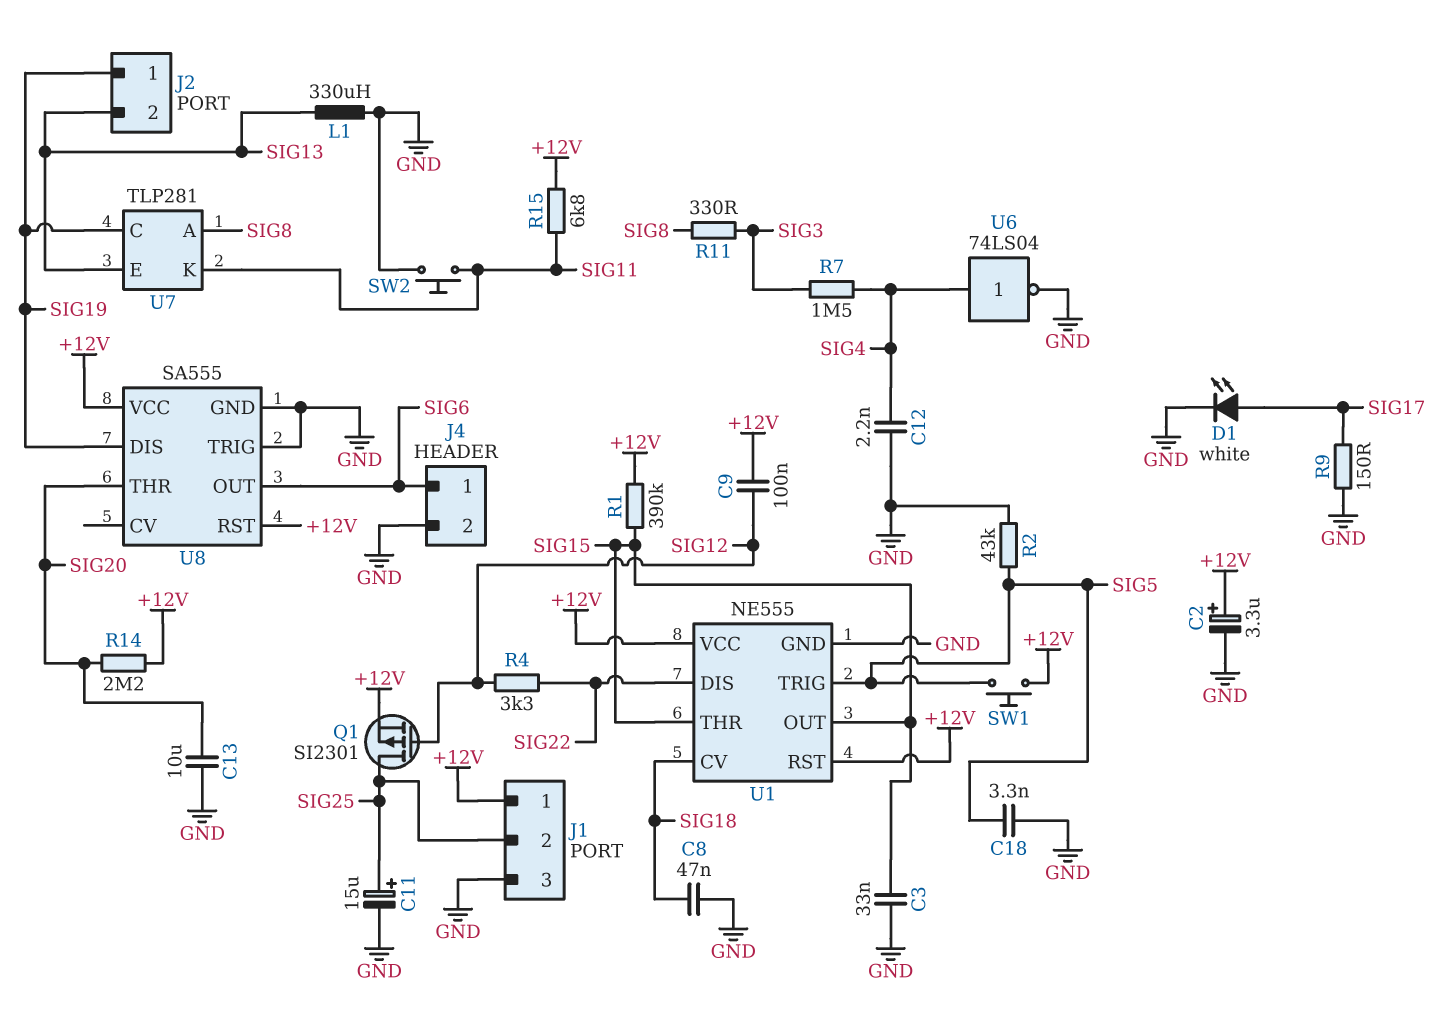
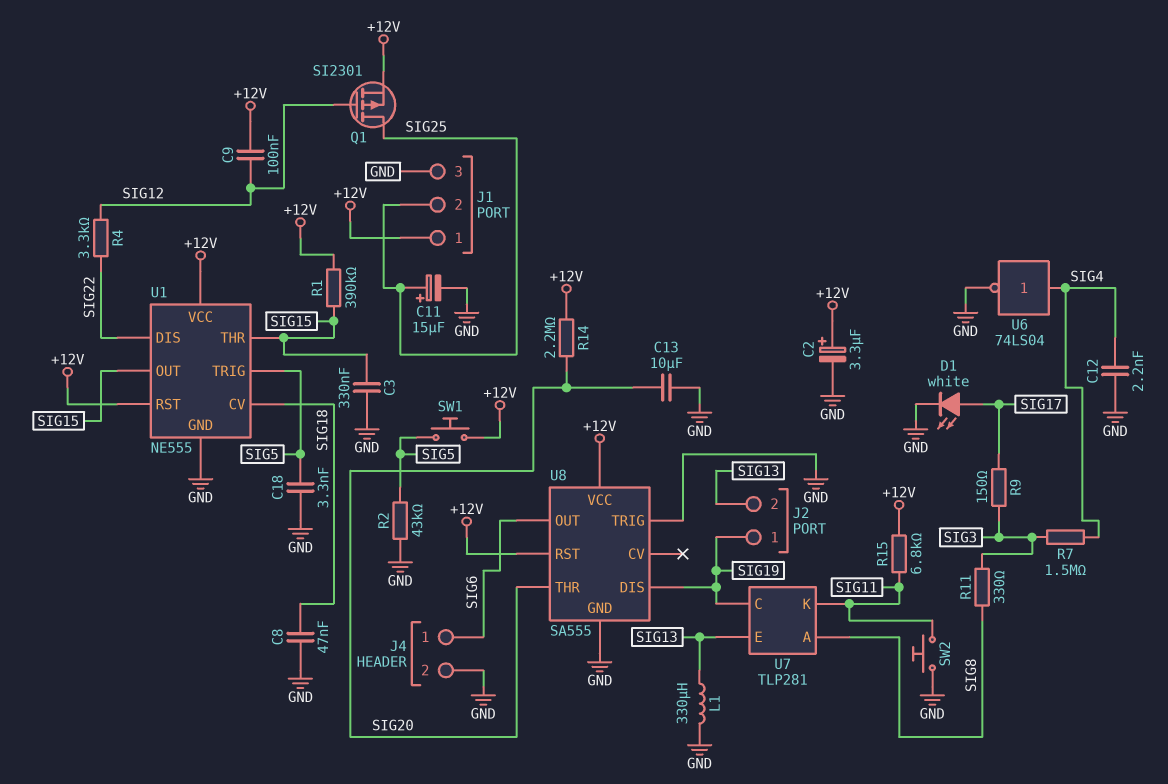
C3: 33nF (GND, SIG15) -> 330nF (GND, SIG15)
R9: 150 (GND, SIG17) -> 150 (SIG3, SIG17)

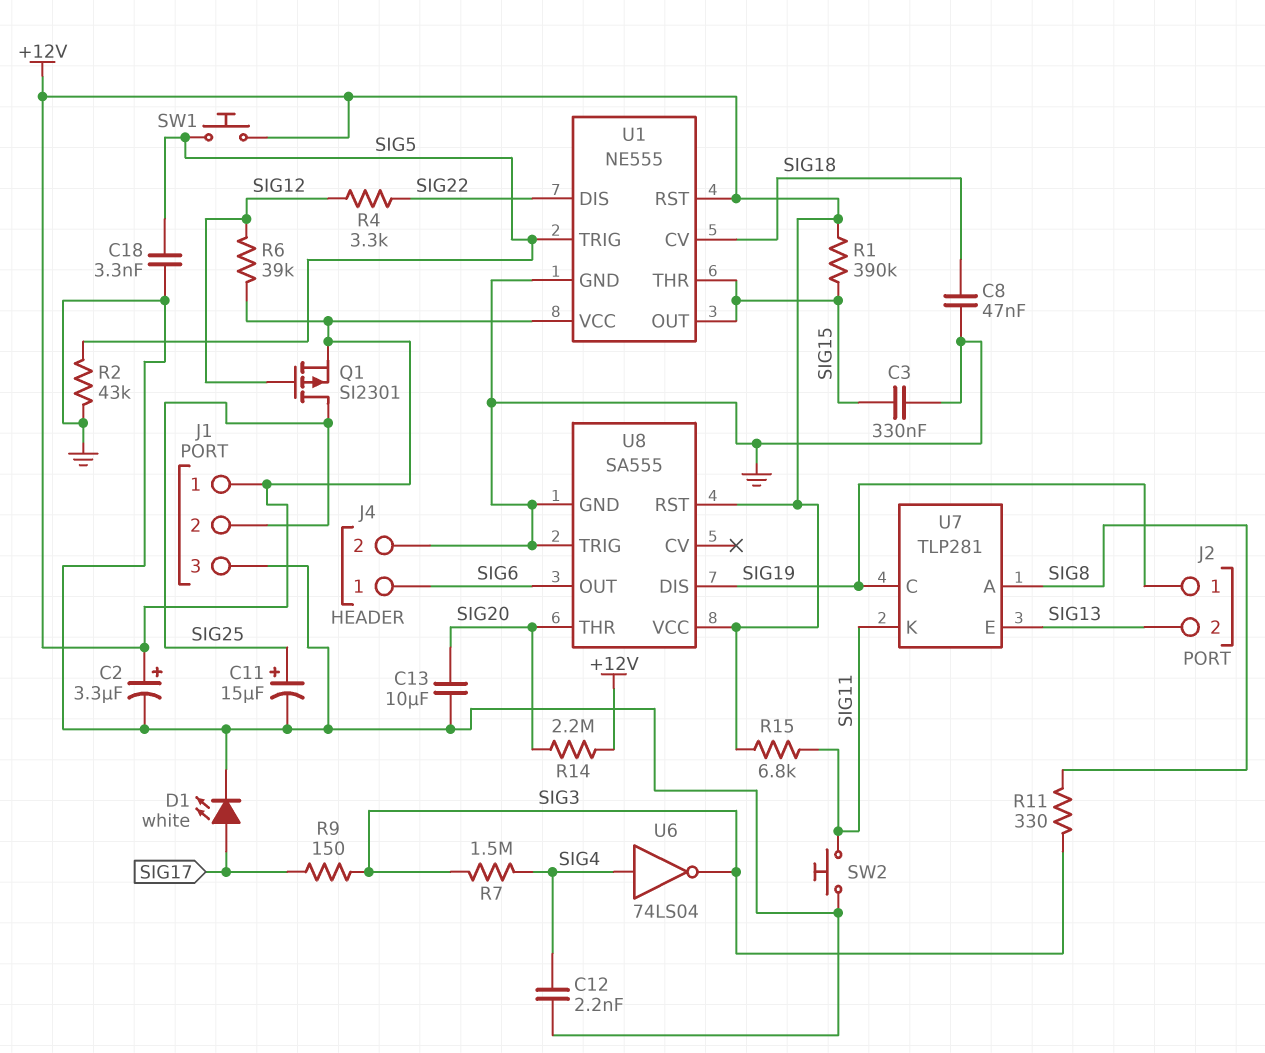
C9: 100nF (+12V, SIG12) -> none
L1: 330uH (GND, SIG13) -> none
R6: none -> 39k (+12V, SIG12)
U6: NOT 74LS04 (in SIG4, out GND) -> NOT 74LS04 (in SIG4, out SIG3)

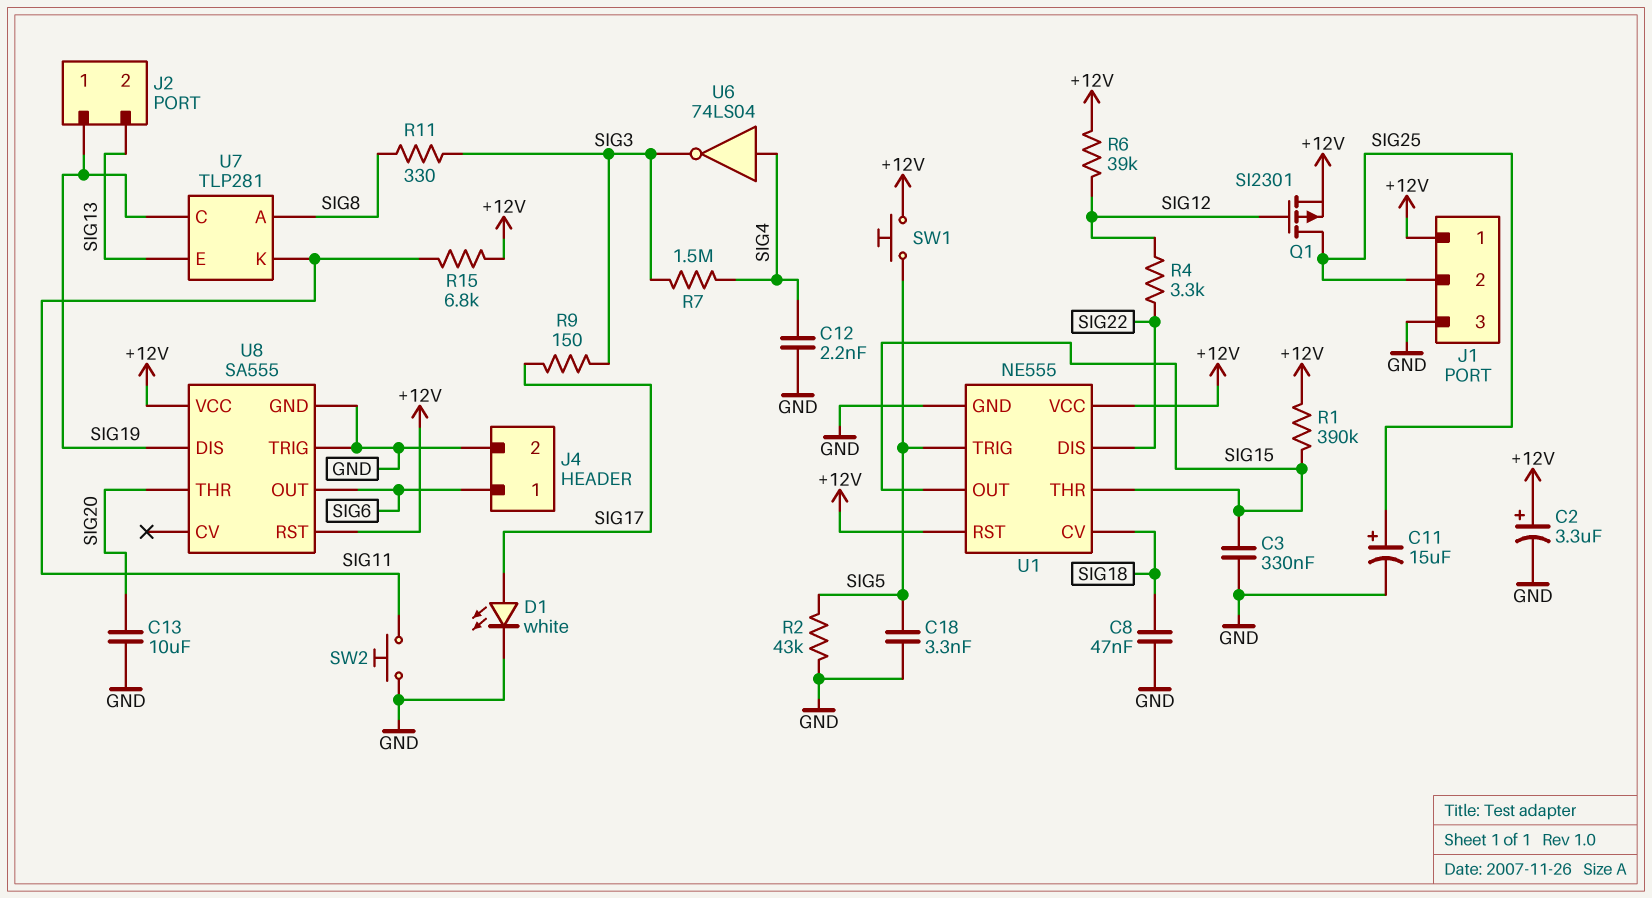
R14: 2.2M (+12V, SIG20) -> none

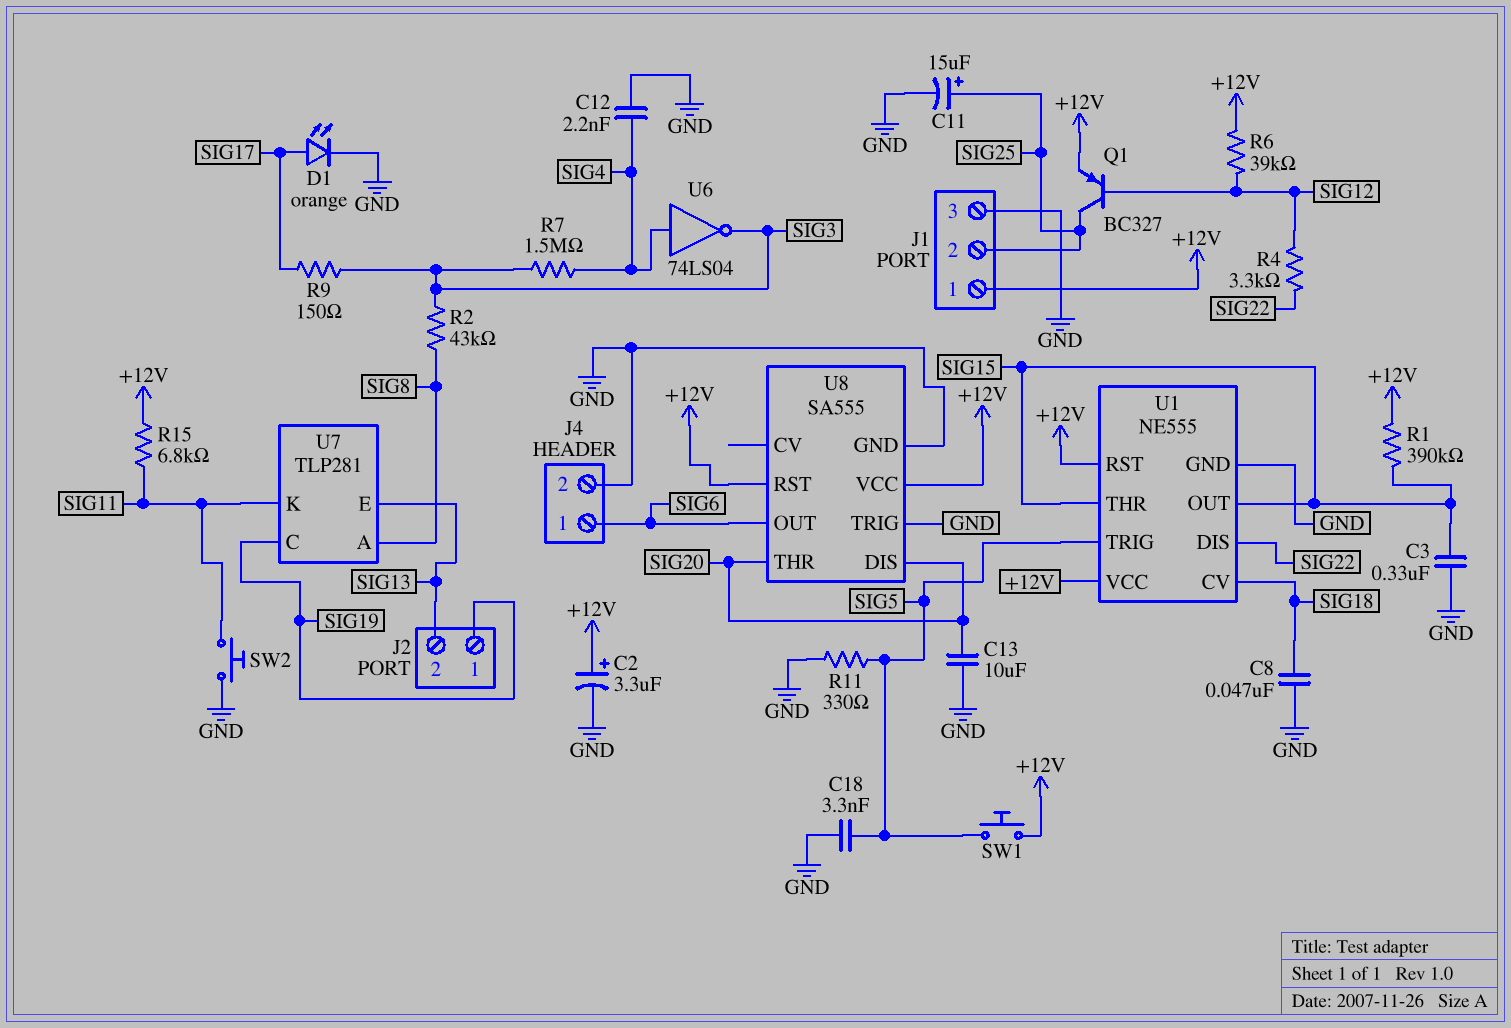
D1: LED white (A SIG17, K GND) -> LED orange (A SIG17, K GND)
Q1: PMOS SI2301 (G SIG12, D SIG25, S +12V) -> PNP BC327 (B SIG12, C SIG25, E +12V)
R2: 43k (GND, SIG5) -> 43k (SIG3, SIG8)
R11: 330 (SIG3, SIG8) -> 330 (GND, SIG5)
U8 pin DIS: SIG19 -> SIG20

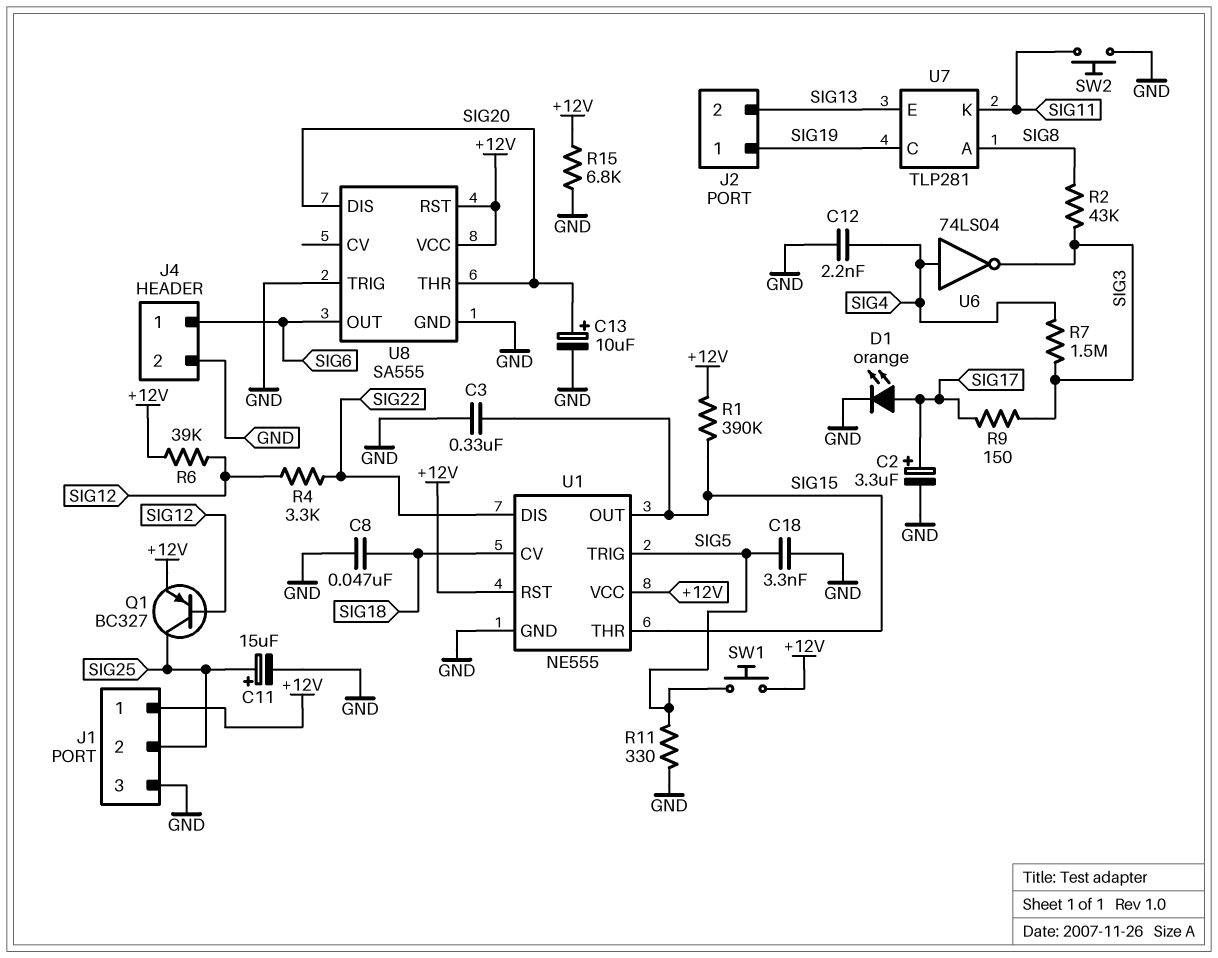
C2: 3.3uF (plus +12V, minus GND) -> 3.3uF (plus SIG17, minus GND)
C13: 10uF (GND, SIG20) -> 10uF (plus SIG20, minus GND)
R15: 6.8k (+12V, SIG11) -> 6.8k (+12V, GND)

